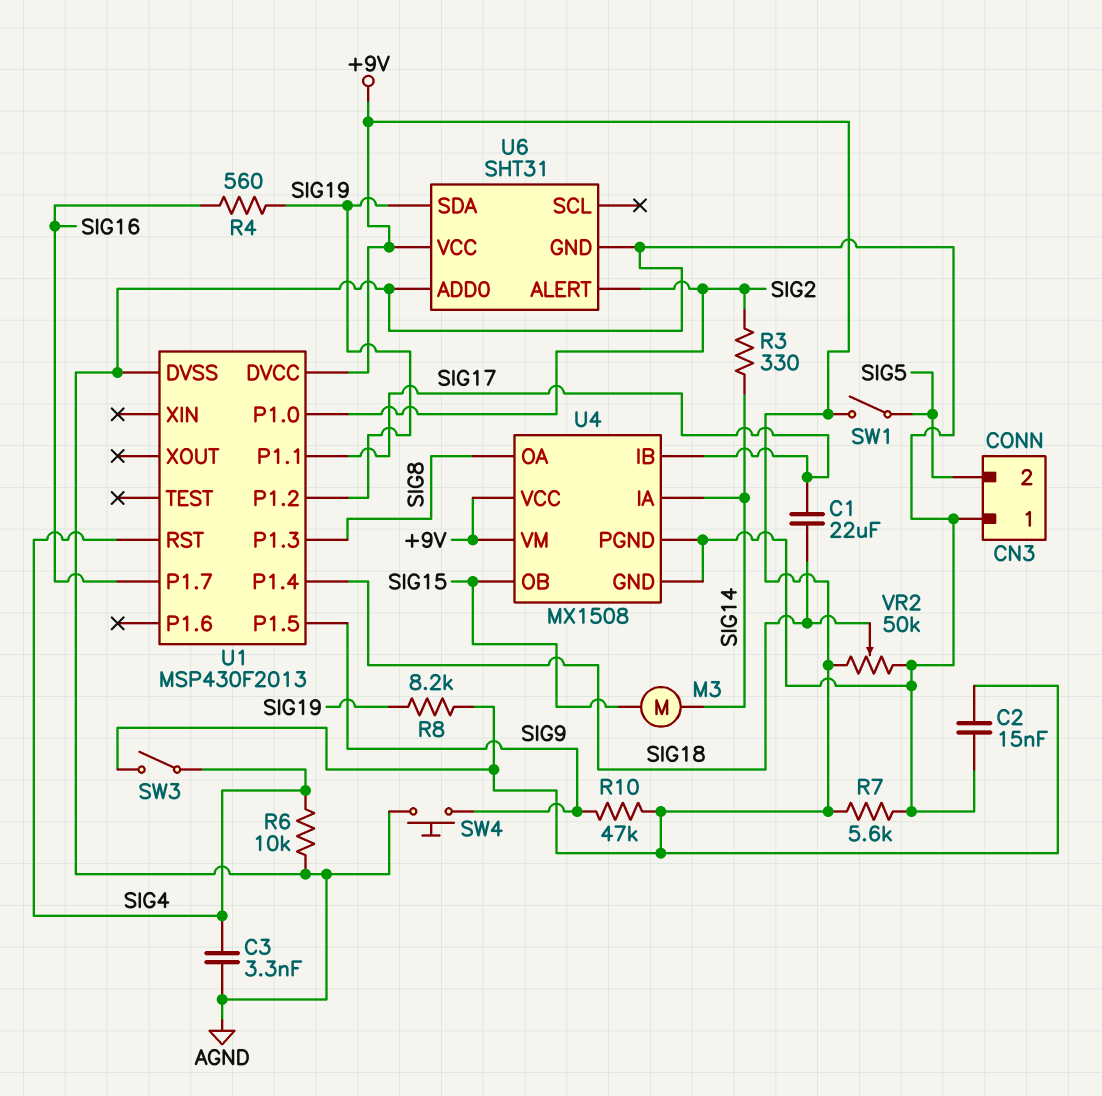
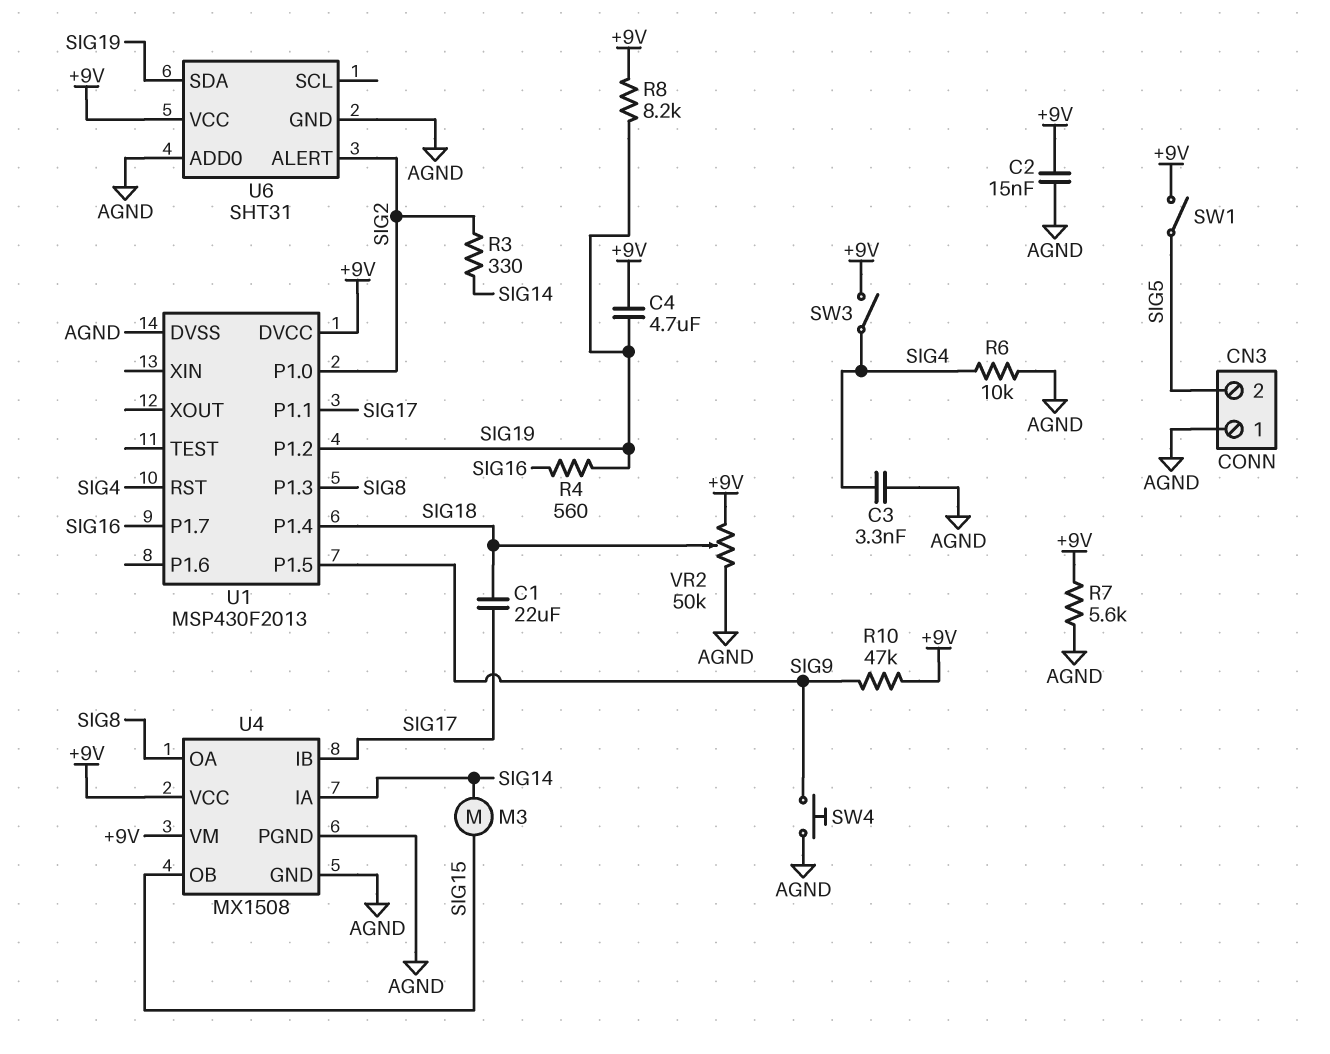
C4: none -> 4.7uF (+9V, SIG19)

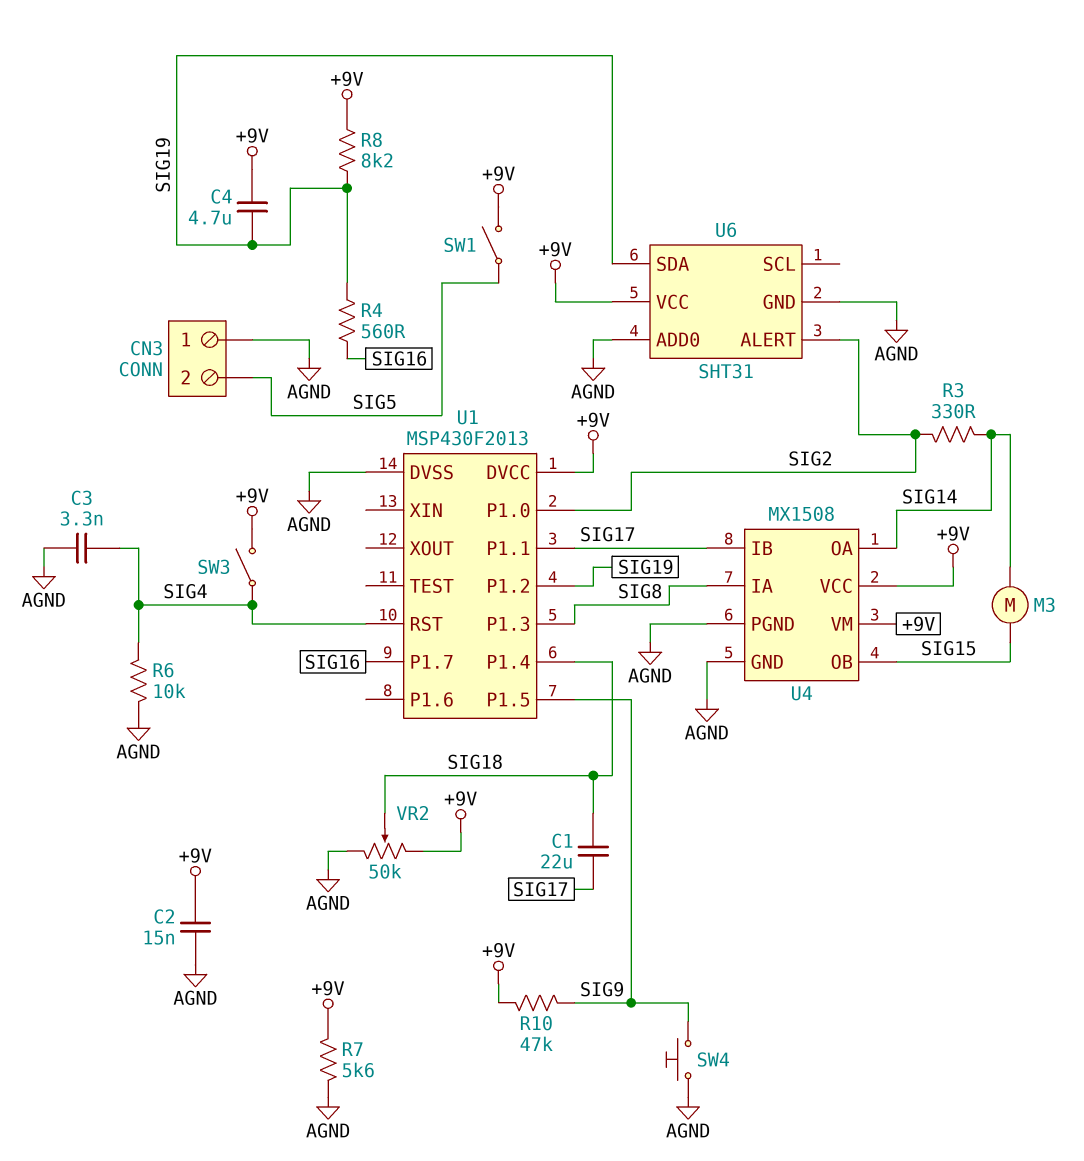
U4 pin IA: SIG14 -> SIG8
U4 pin OA: SIG8 -> SIG14

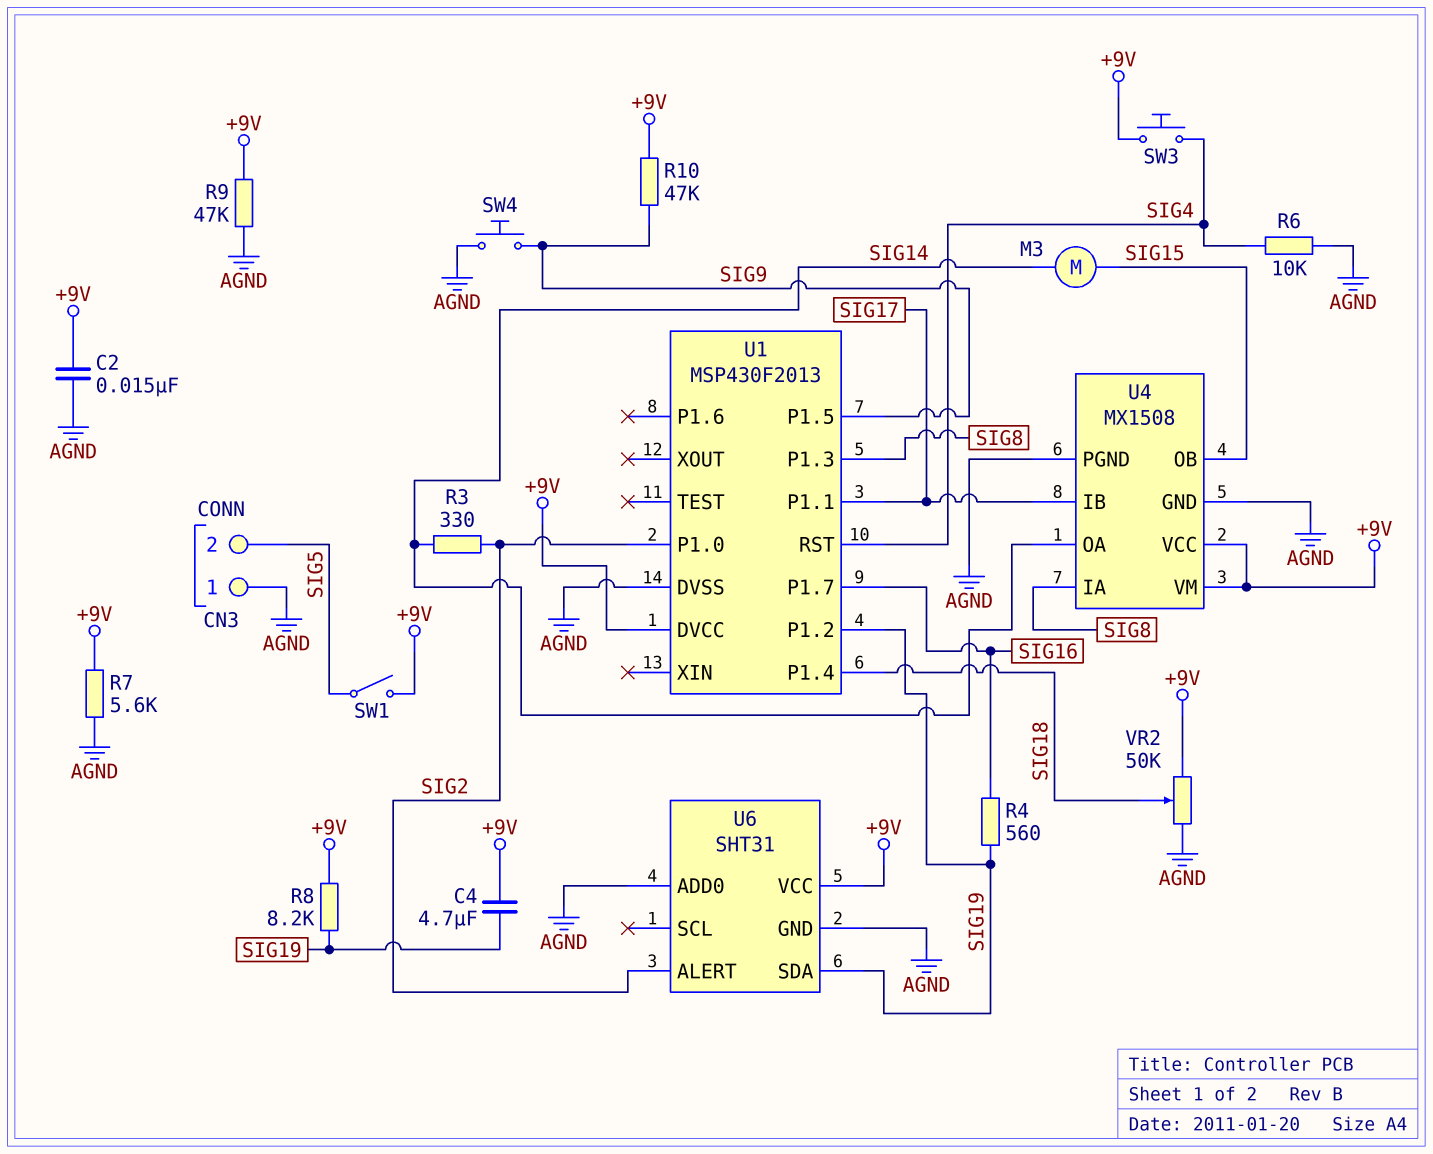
C1: 22uF (SIG17, SIG18) -> none
C3: 3.3nF (AGND, SIG4) -> none
R9: none -> 47k (+9V, AGND)
SW3: switch (+9V, SIG4) -> button (+9V, SIG4)

